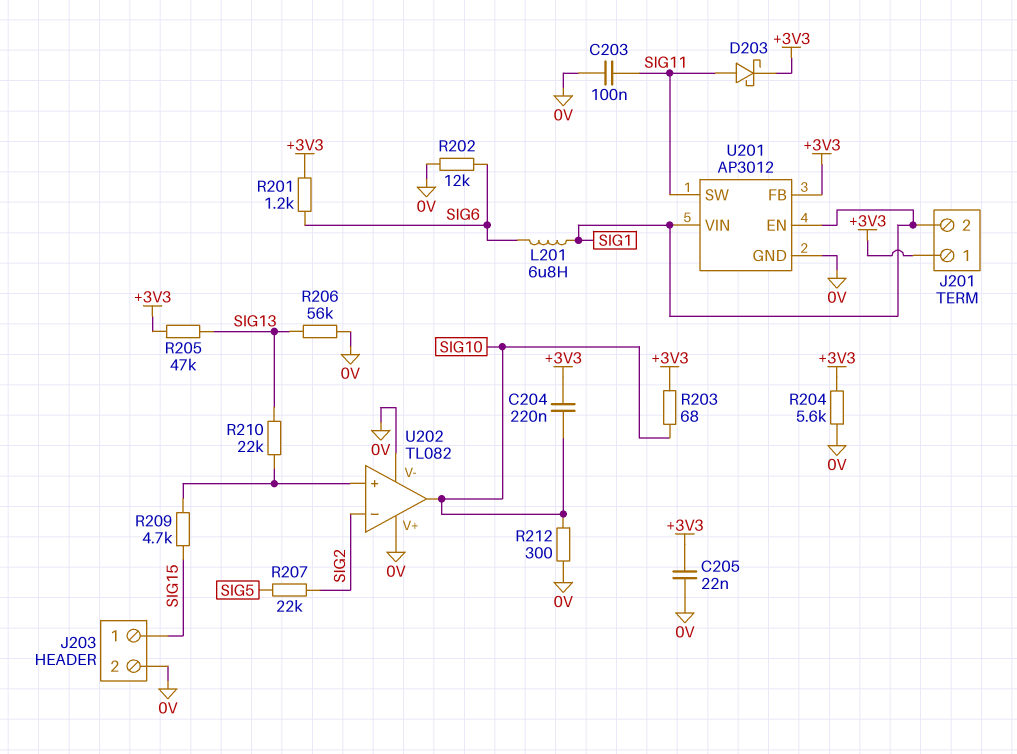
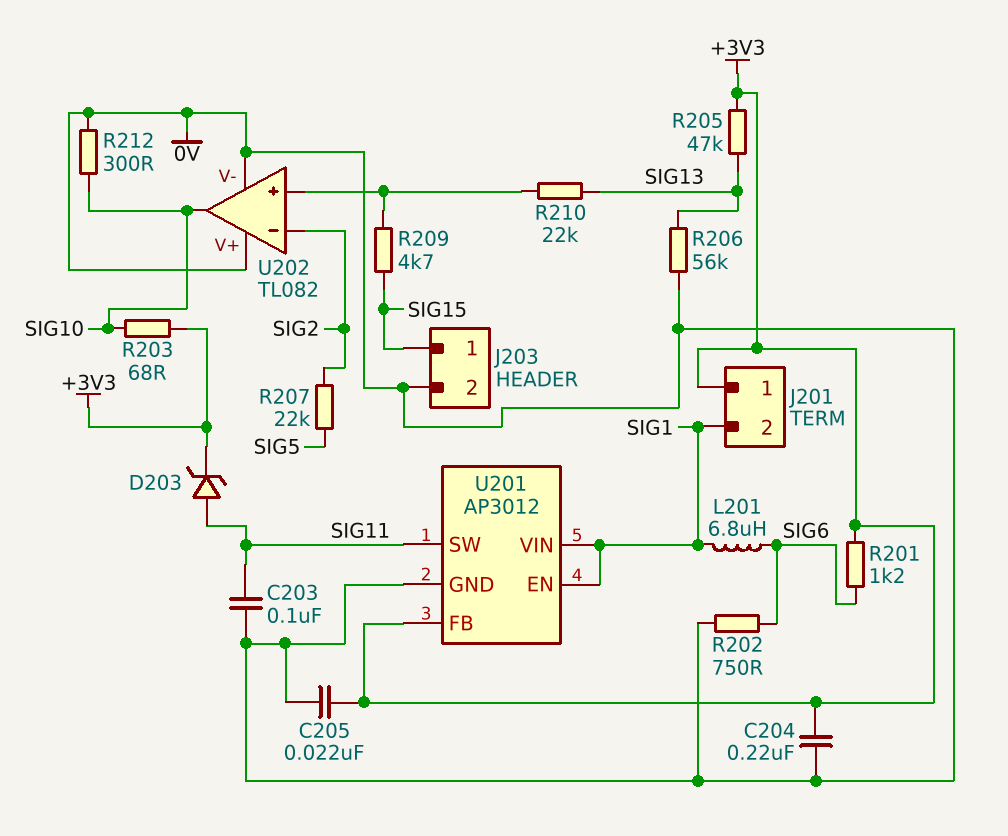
C204: 220nF (+3V3, SIG10) -> 220nF (+3V3, 0V)
D203: schottky (A SIG11, K +3V3) -> zener (A SIG11, K +3V3)
R202: 12k (0V, SIG6) -> 750 (0V, SIG6)
R204: 5.6k (+3V3, 0V) -> none

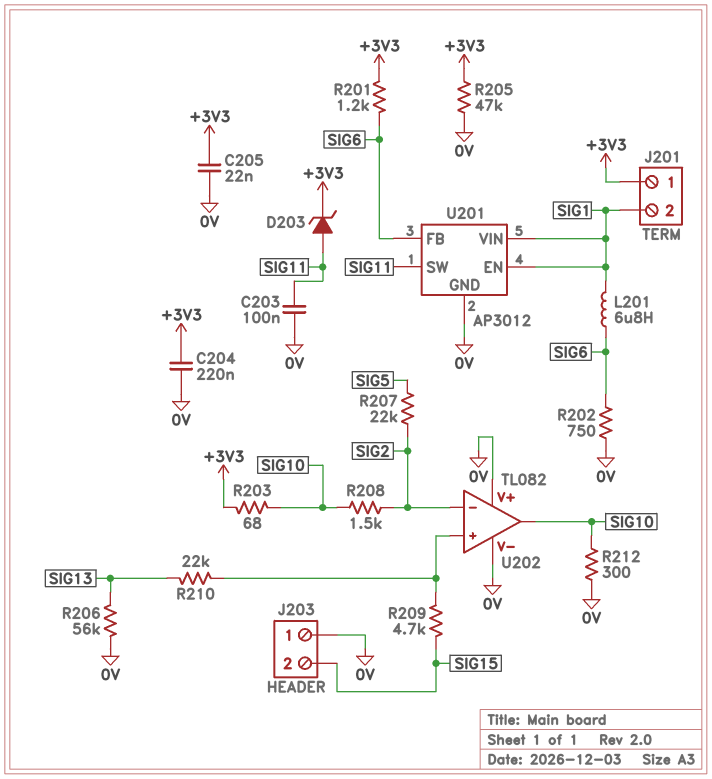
J203 pin 1: SIG15 -> 0V
J203 pin 2: 0V -> SIG15
R205: 47k (+3V3, SIG13) -> 47k (+3V3, 0V)
R208: none -> 1.5k (SIG2, SIG10)
U201 pin FB: +3V3 -> SIG6

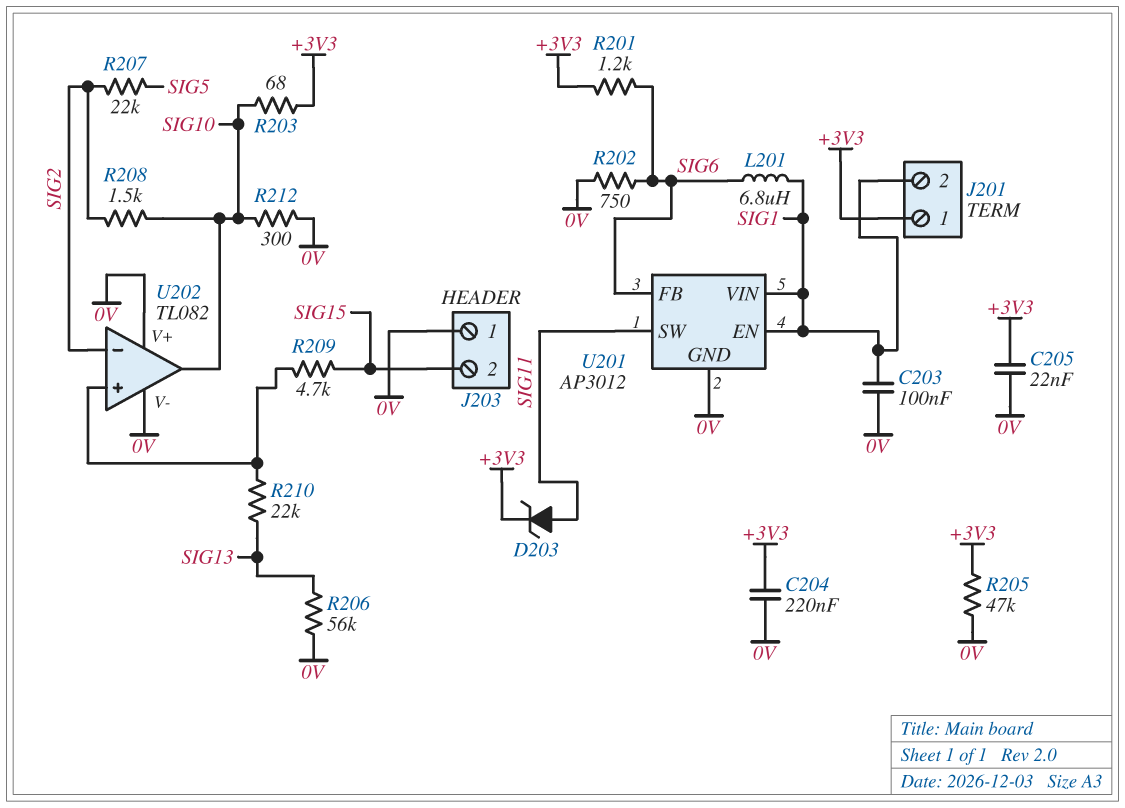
C203: 100nF (0V, SIG11) -> 100nF (0V, SIG1)

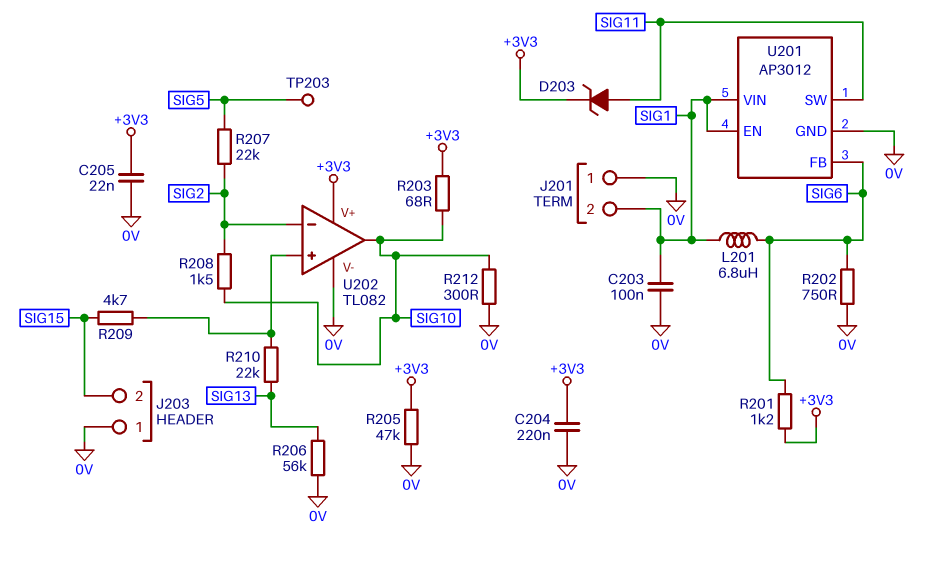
J201 pin 1: +3V3 -> 0V
TP203: none -> test point (SIG5)
U202 pin V+: 0V -> +3V3

